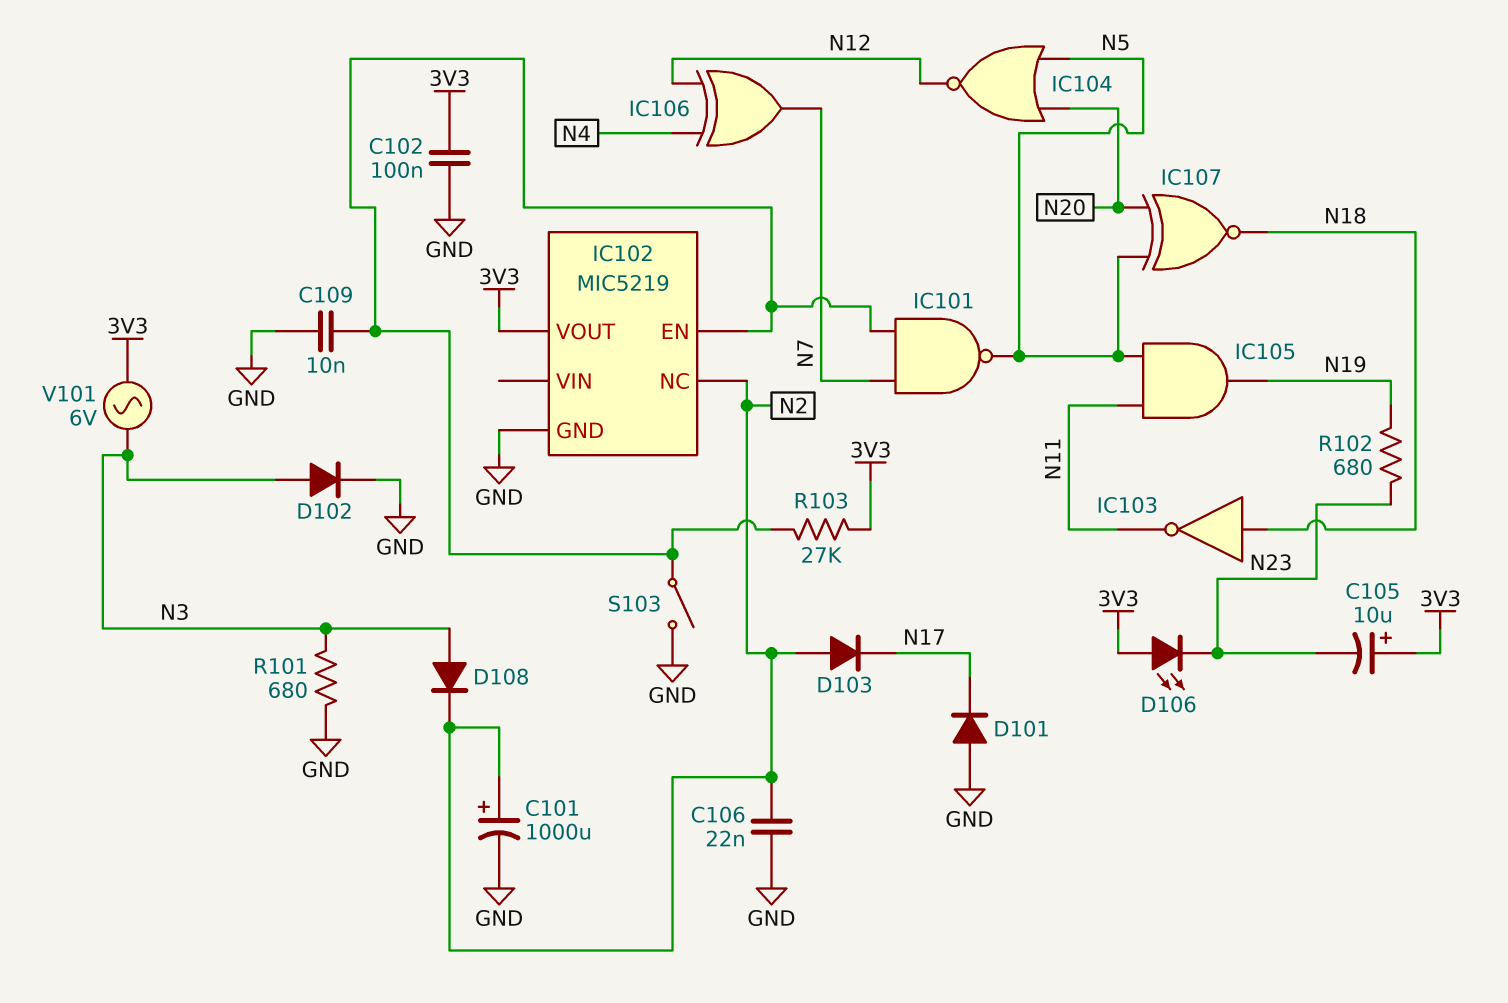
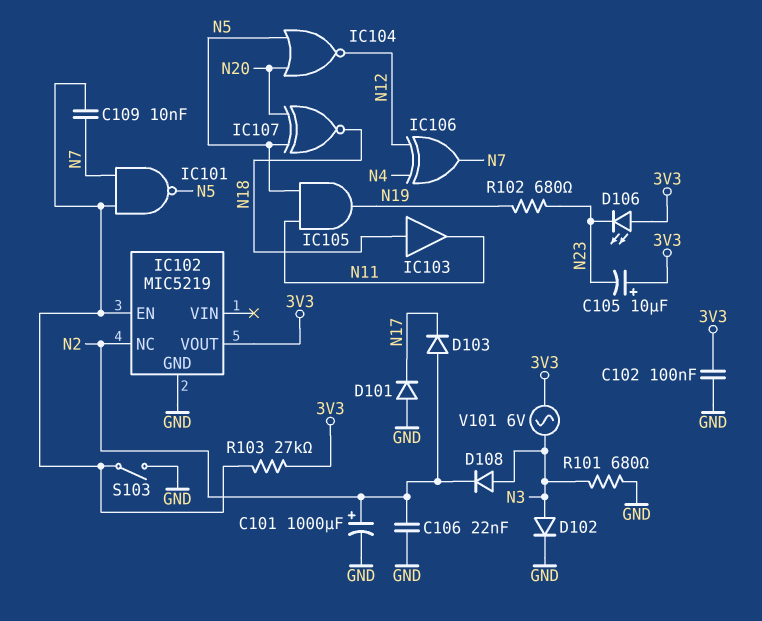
C109: 10nF (GND, IC102/EN) -> 10nF (IC102/EN, N7)
IC103: NOT (in N18, out N11) -> buffer (in N18, out N11)

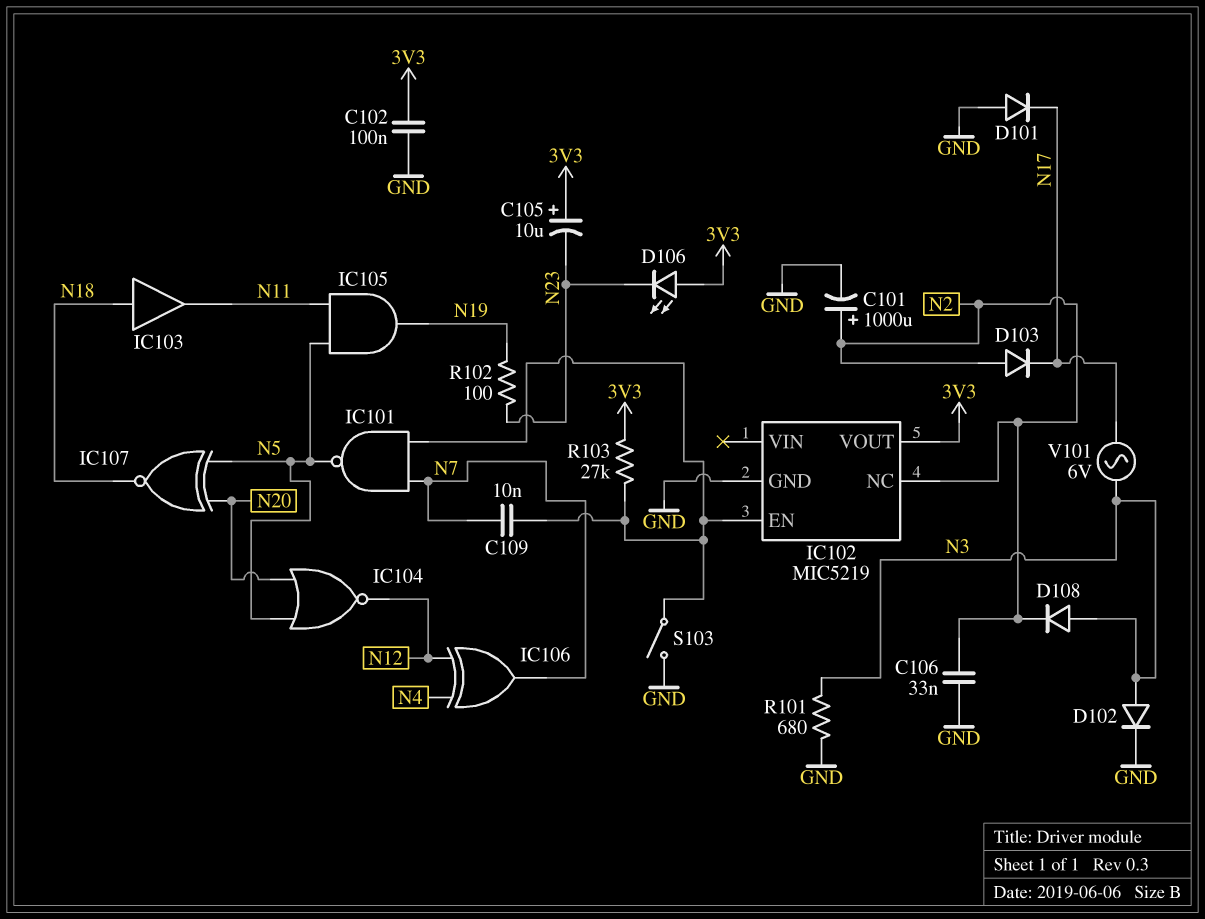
C106: 22nF (GND, N2) -> 33nF (GND, N2)
R102: 680 (N19, N23) -> 100 (N19, N23)
V101: AC 6V (3V3, N3) -> AC 6V (N3, N17)

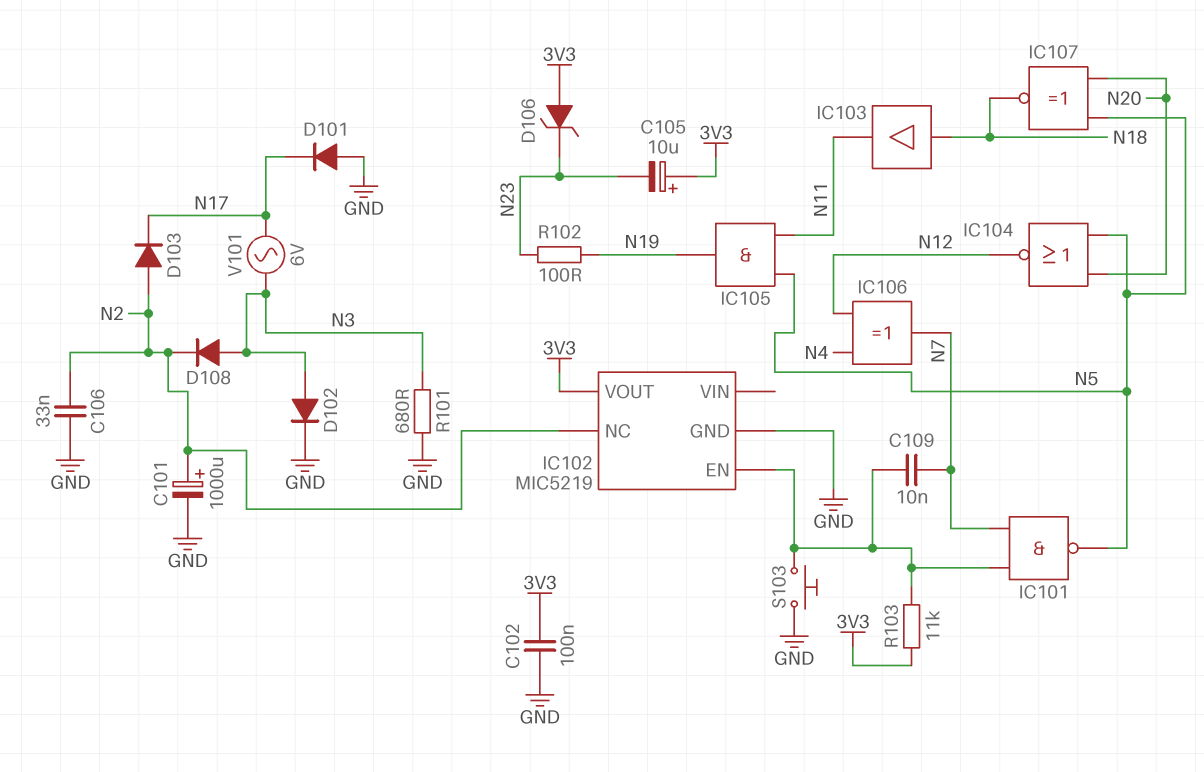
D106: LED (A 3V3, K N23) -> zener (A 3V3, K N23)
R103: 27k (3V3, IC102/EN) -> 11k (3V3, IC102/EN)
S103: switch (GND, IC102/EN) -> button (GND, IC102/EN)

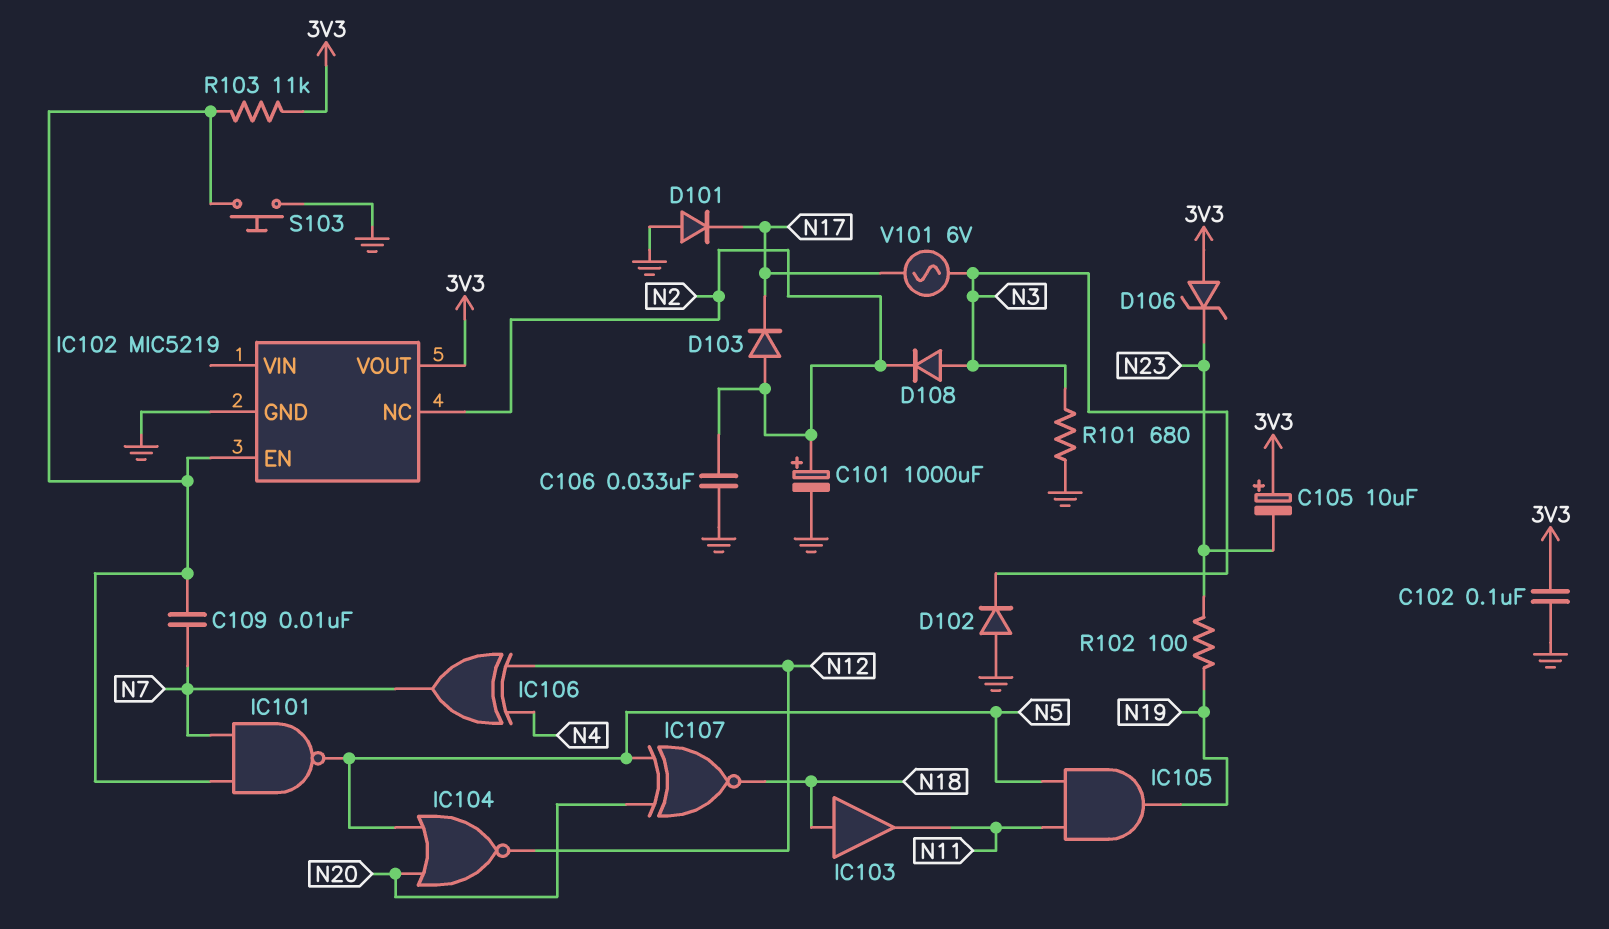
D102: diode (A N3, K GND) -> diode (A GND, K N3)

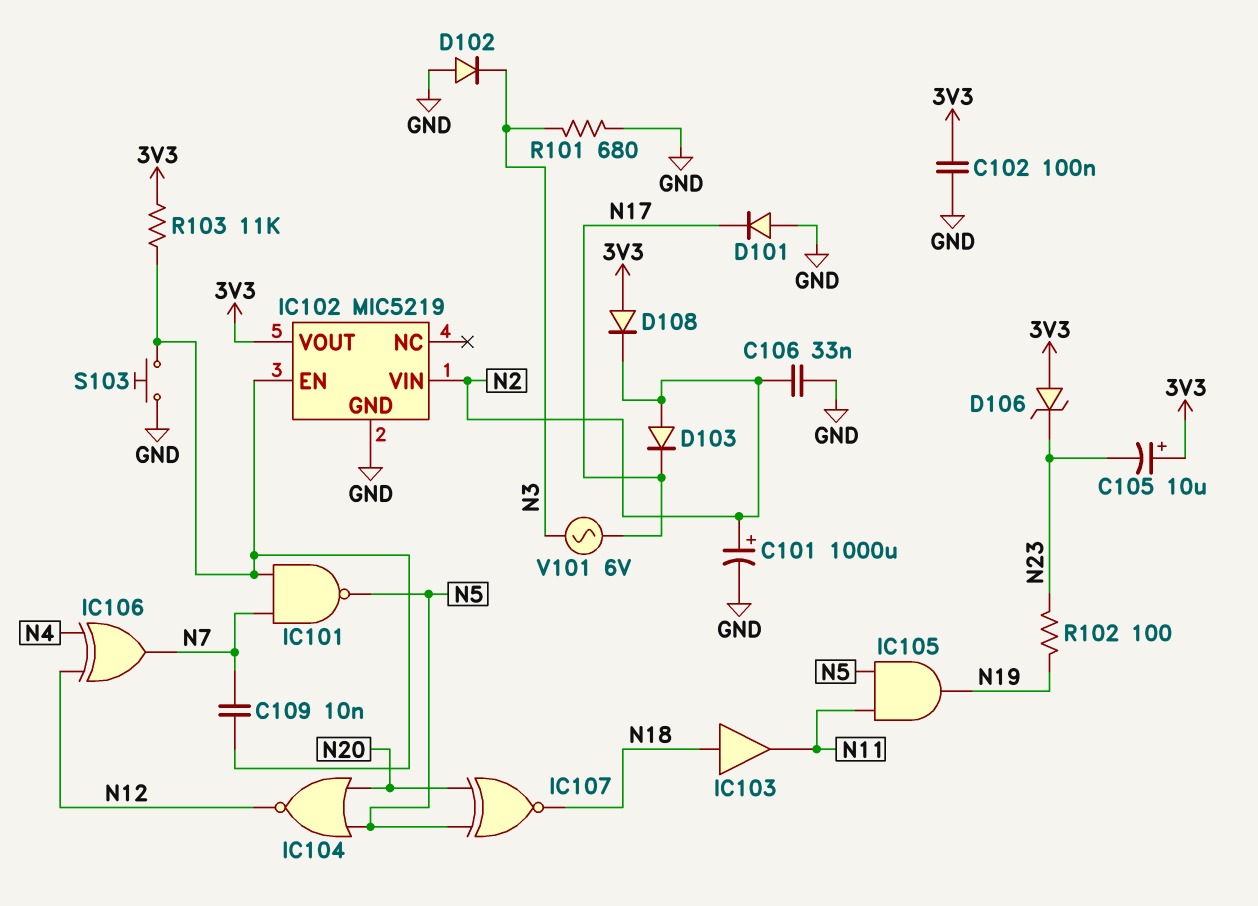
D108: diode (A N3, K N2) -> diode (A 3V3, K N2)
IC102 pin NC: N2 -> none
IC102 pin VIN: none -> N2

